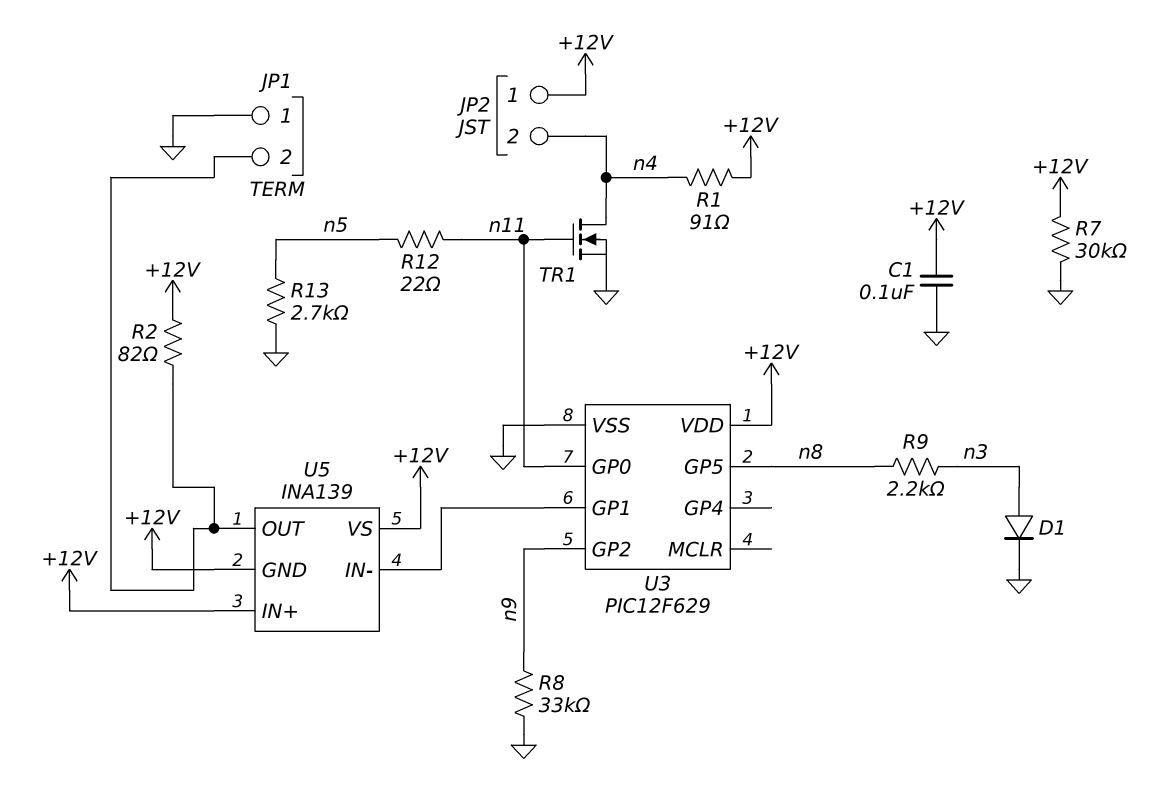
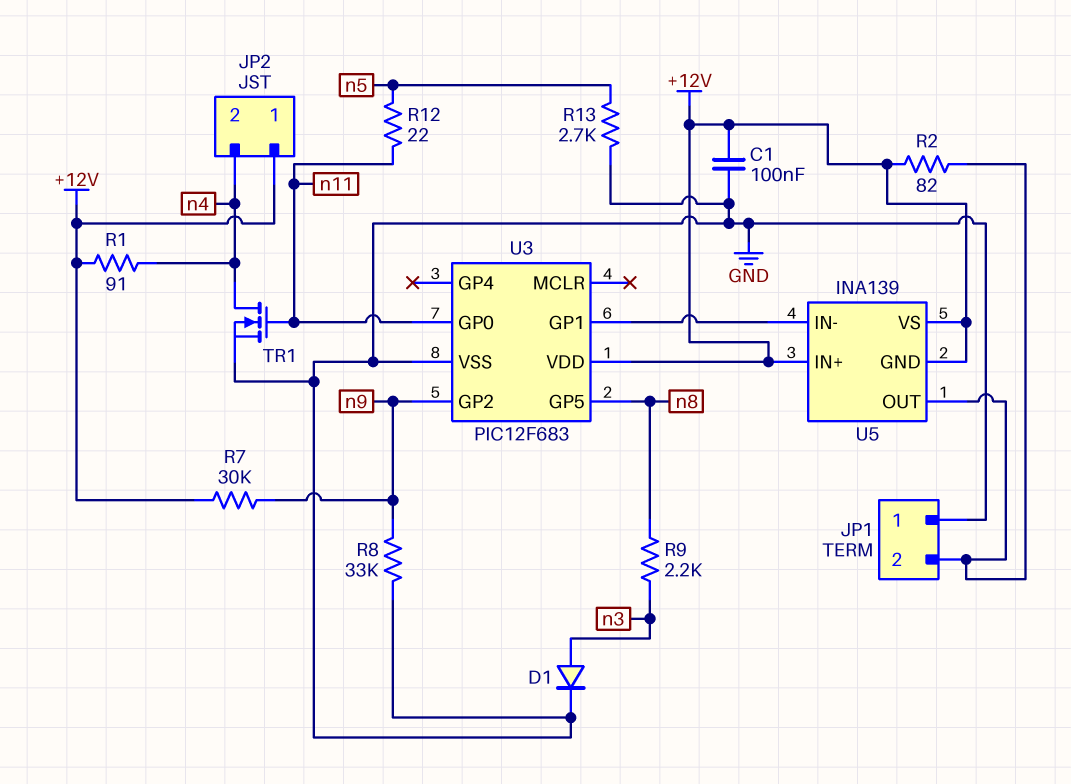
R7: 30k (+12V, GND) -> 30k (+12V, n9)
U3: PIC12F629 -> PIC12F683

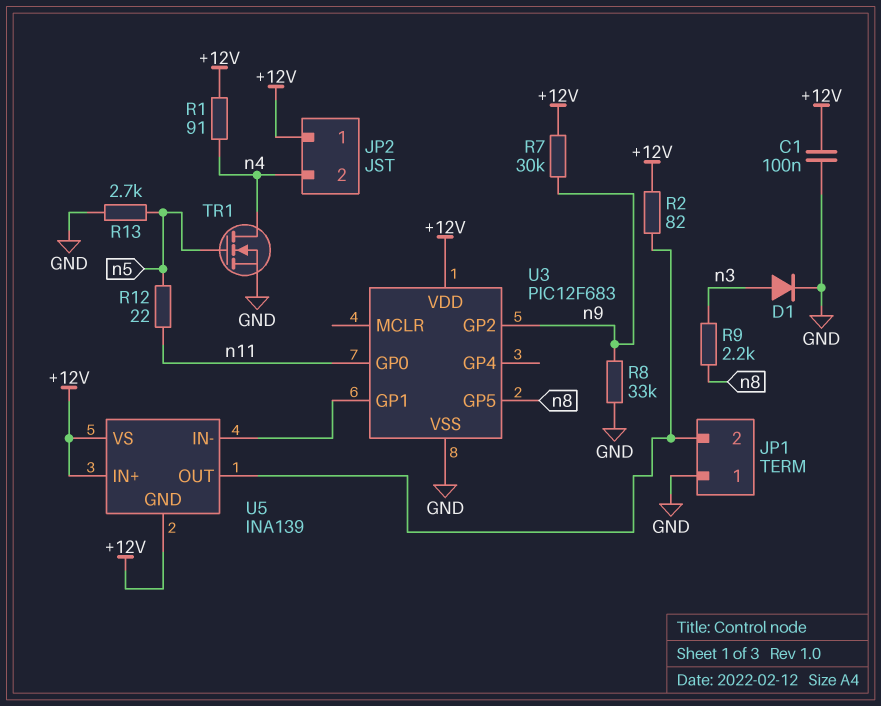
TR1: NMOS (G n11, D n4, S GND) -> NMOS (G n5, D n4, S GND)

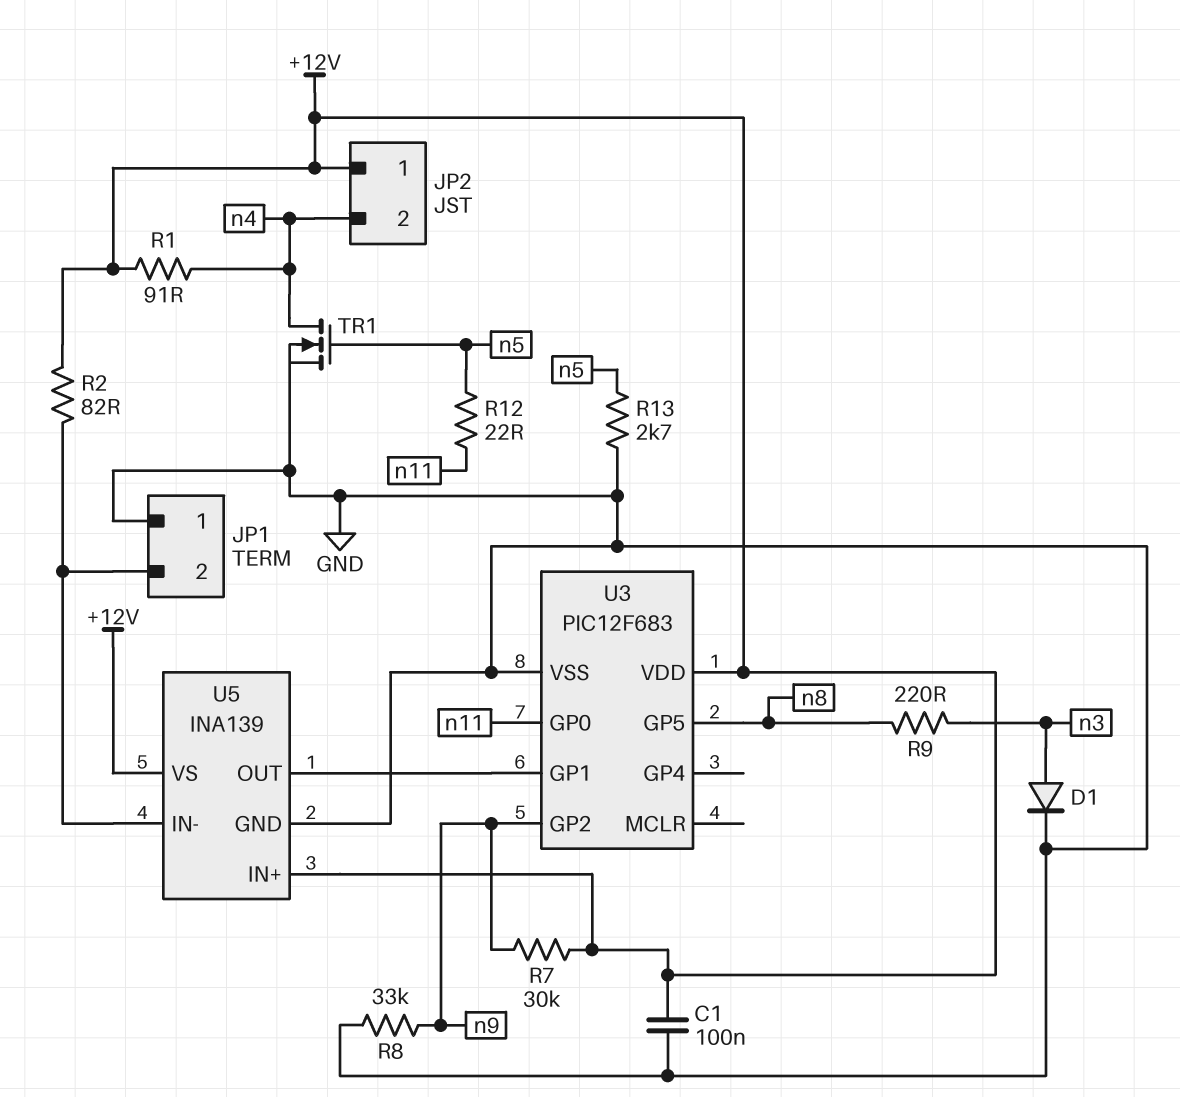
R9: 2.2k (n3, n8) -> 220 (n3, n8)
U5 pin GND: +12V -> GND
U5 pin IN-: U3/GP1 -> JP1/2
U5 pin OUT: JP1/2 -> U3/GP1

